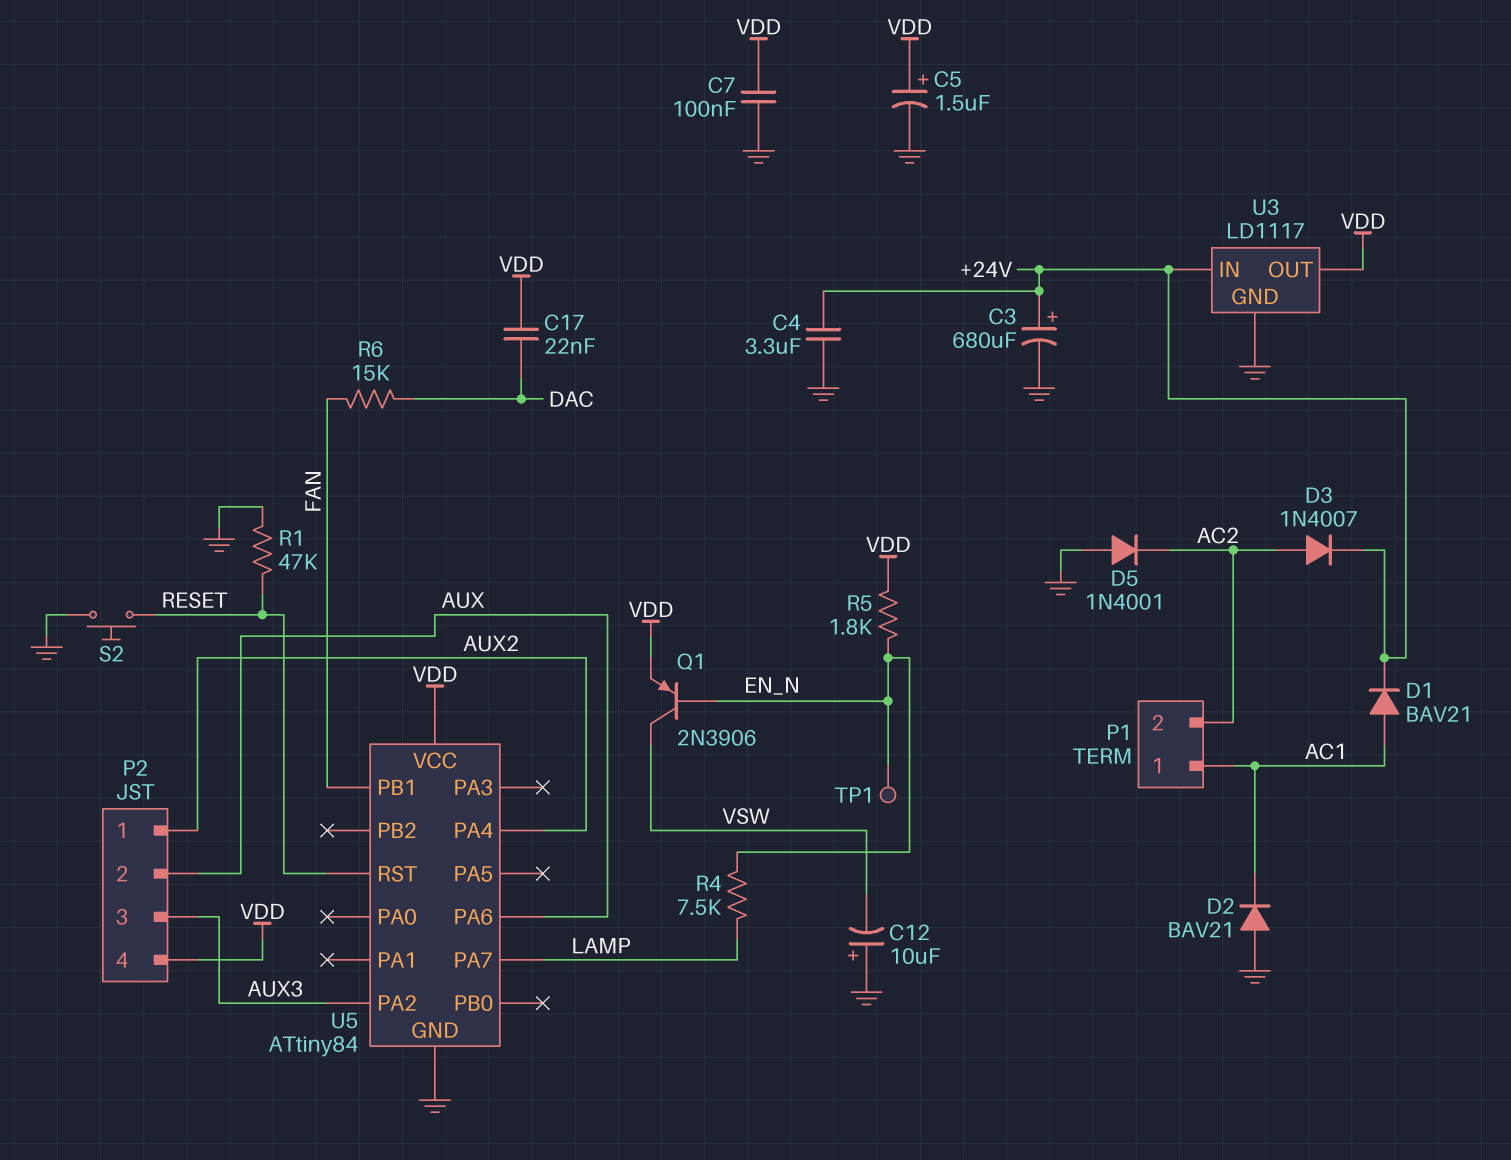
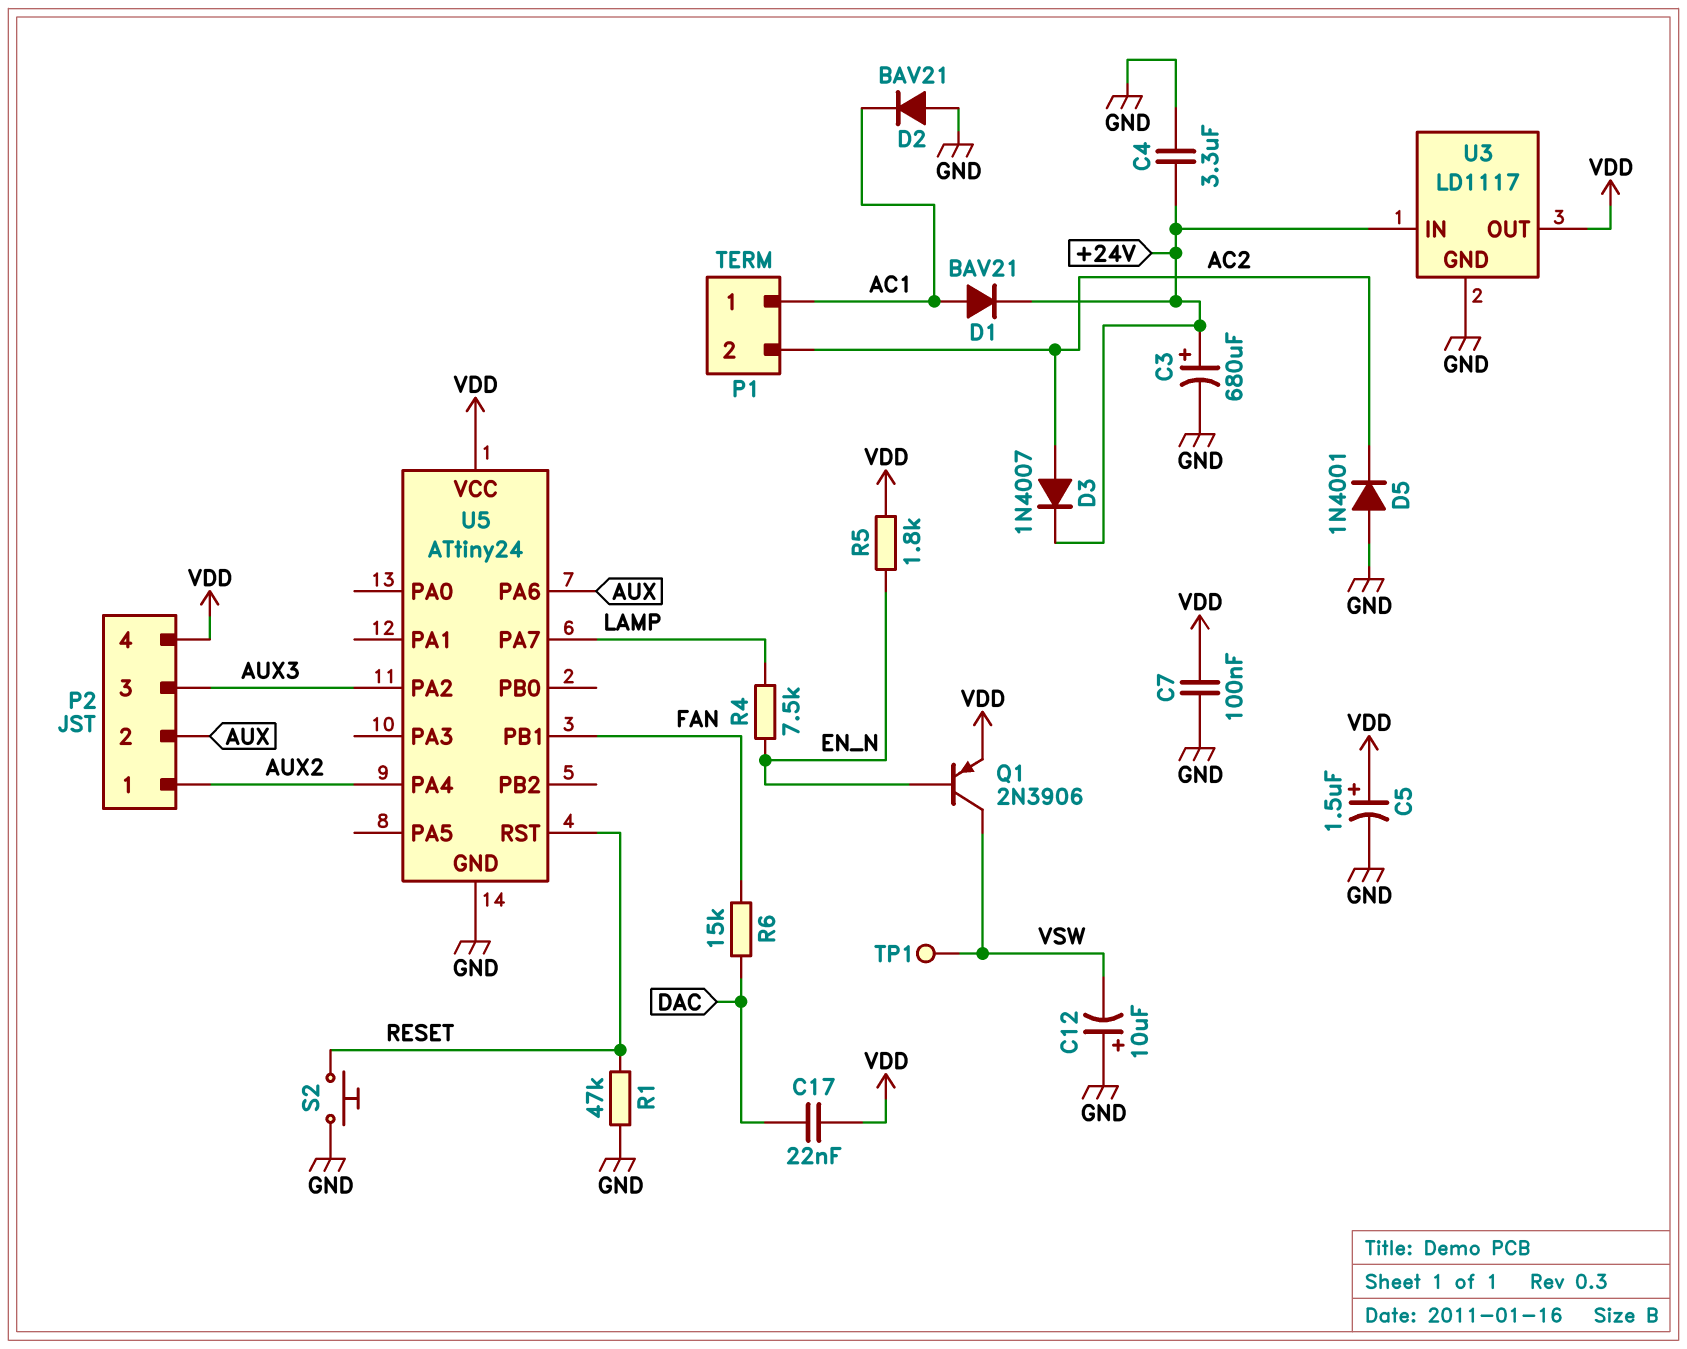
TP1: test point (EN_N) -> test point (VSW)
U5: ATtiny84 -> ATtiny24

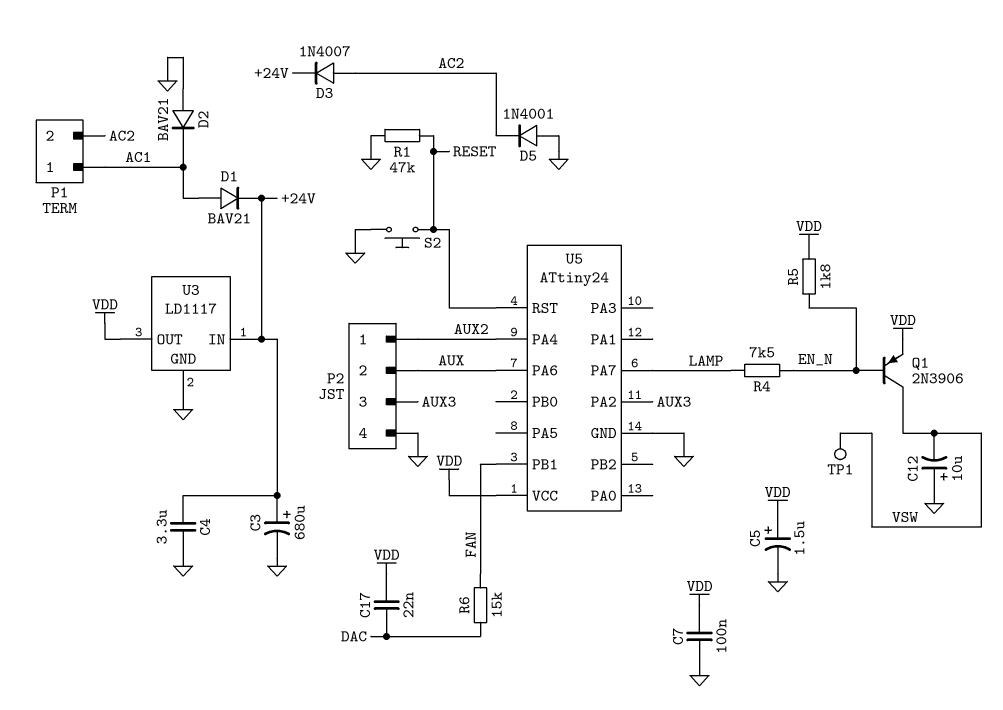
P2 pin 4: VDD -> GND

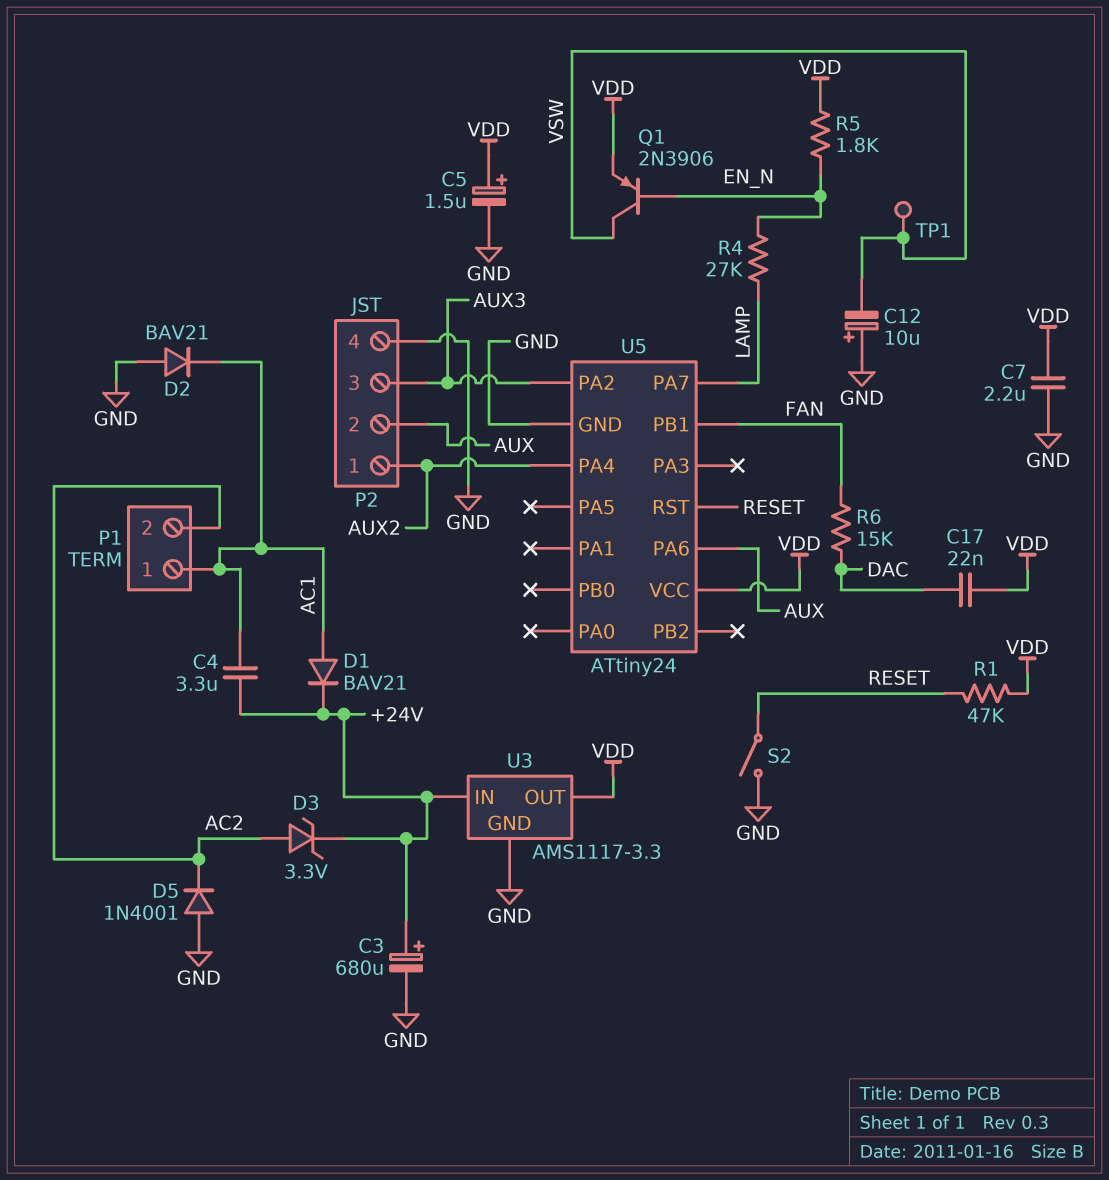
C4: 3.3uF (+24V, GND) -> 3.3uF (+24V, AC1)
C7: 100nF (GND, VDD) -> 2.2uF (GND, VDD)
D3: diode 1N4007 (A AC2, K +24V) -> zener 3.3V (A AC2, K +24V)
R1: 47k (GND, RESET) -> 47k (RESET, VDD)
R4: 7.5k (EN_N, LAMP) -> 27k (EN_N, LAMP)
S2: button (GND, RESET) -> switch (GND, RESET)
U3: LD1117 -> AMS1117-3.3

